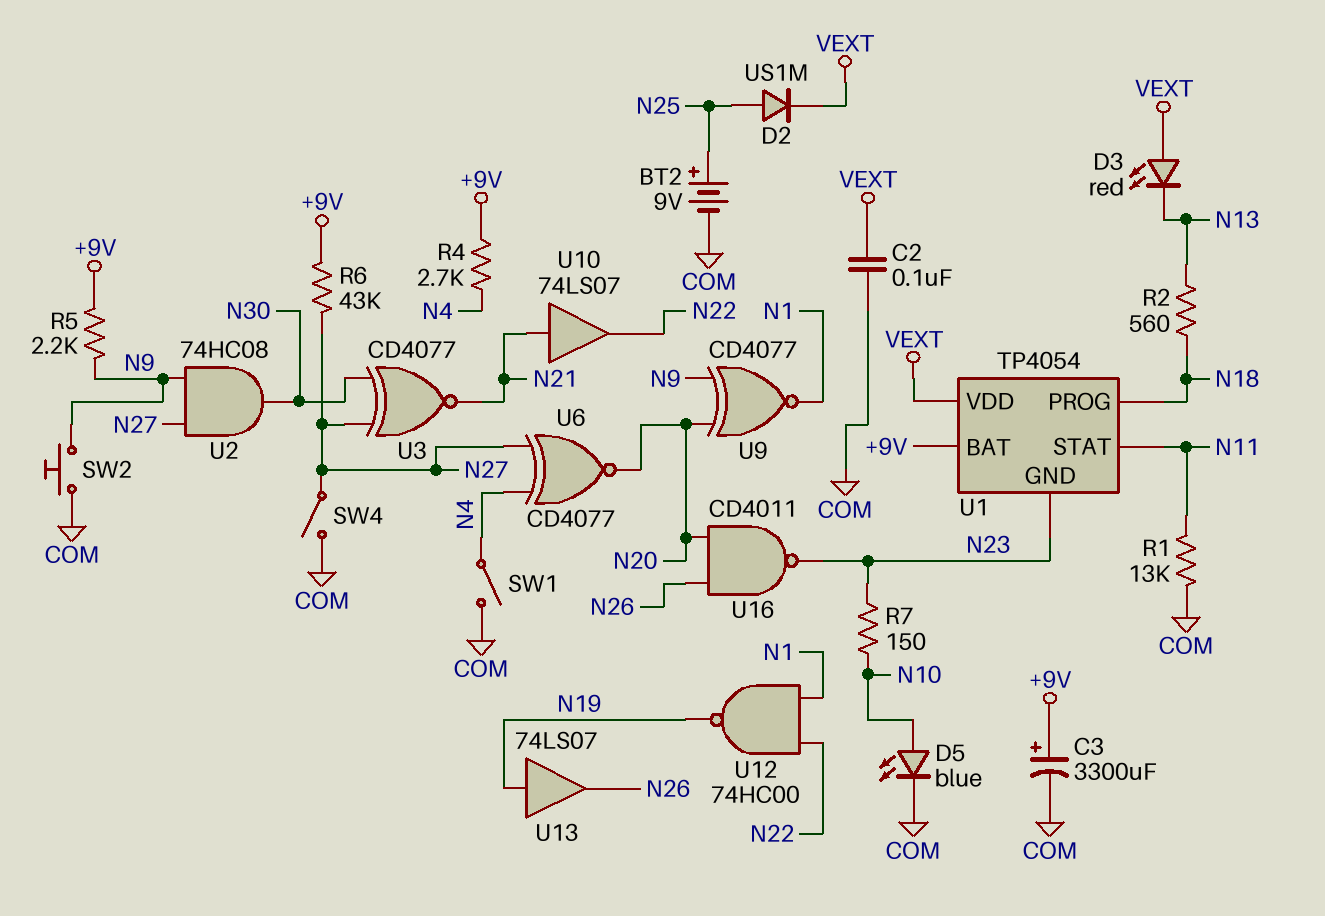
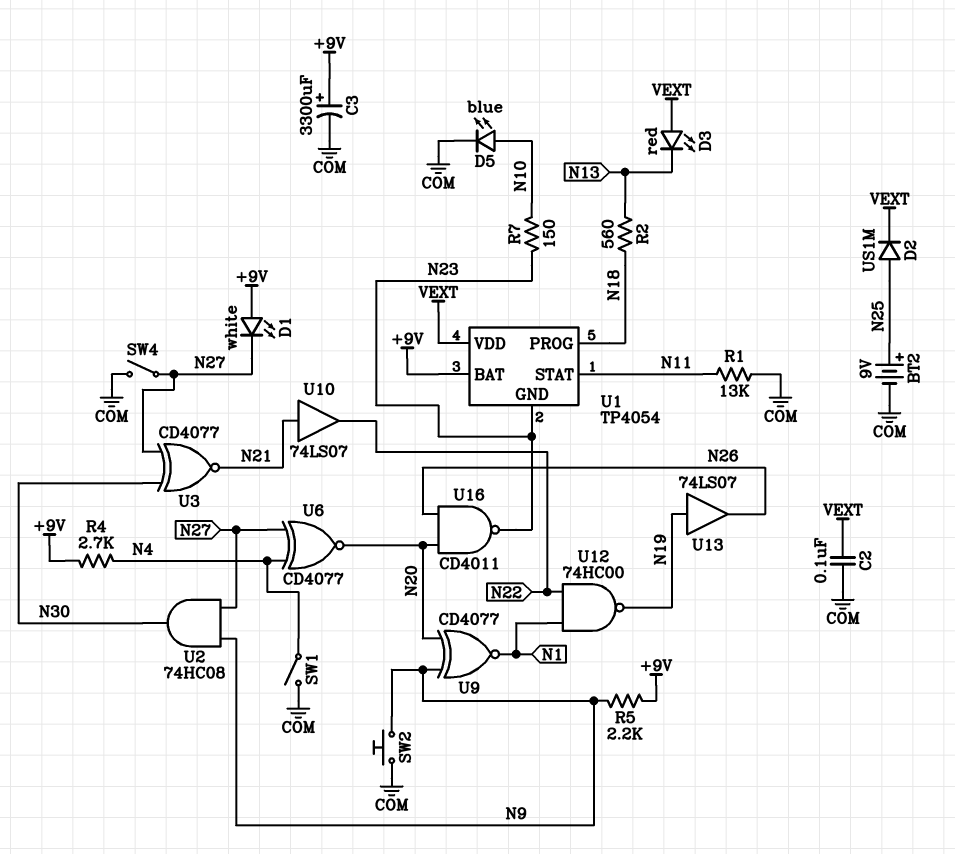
D1: none -> LED white (A +9V, K N27)
R6: 43k (+9V, N27) -> none

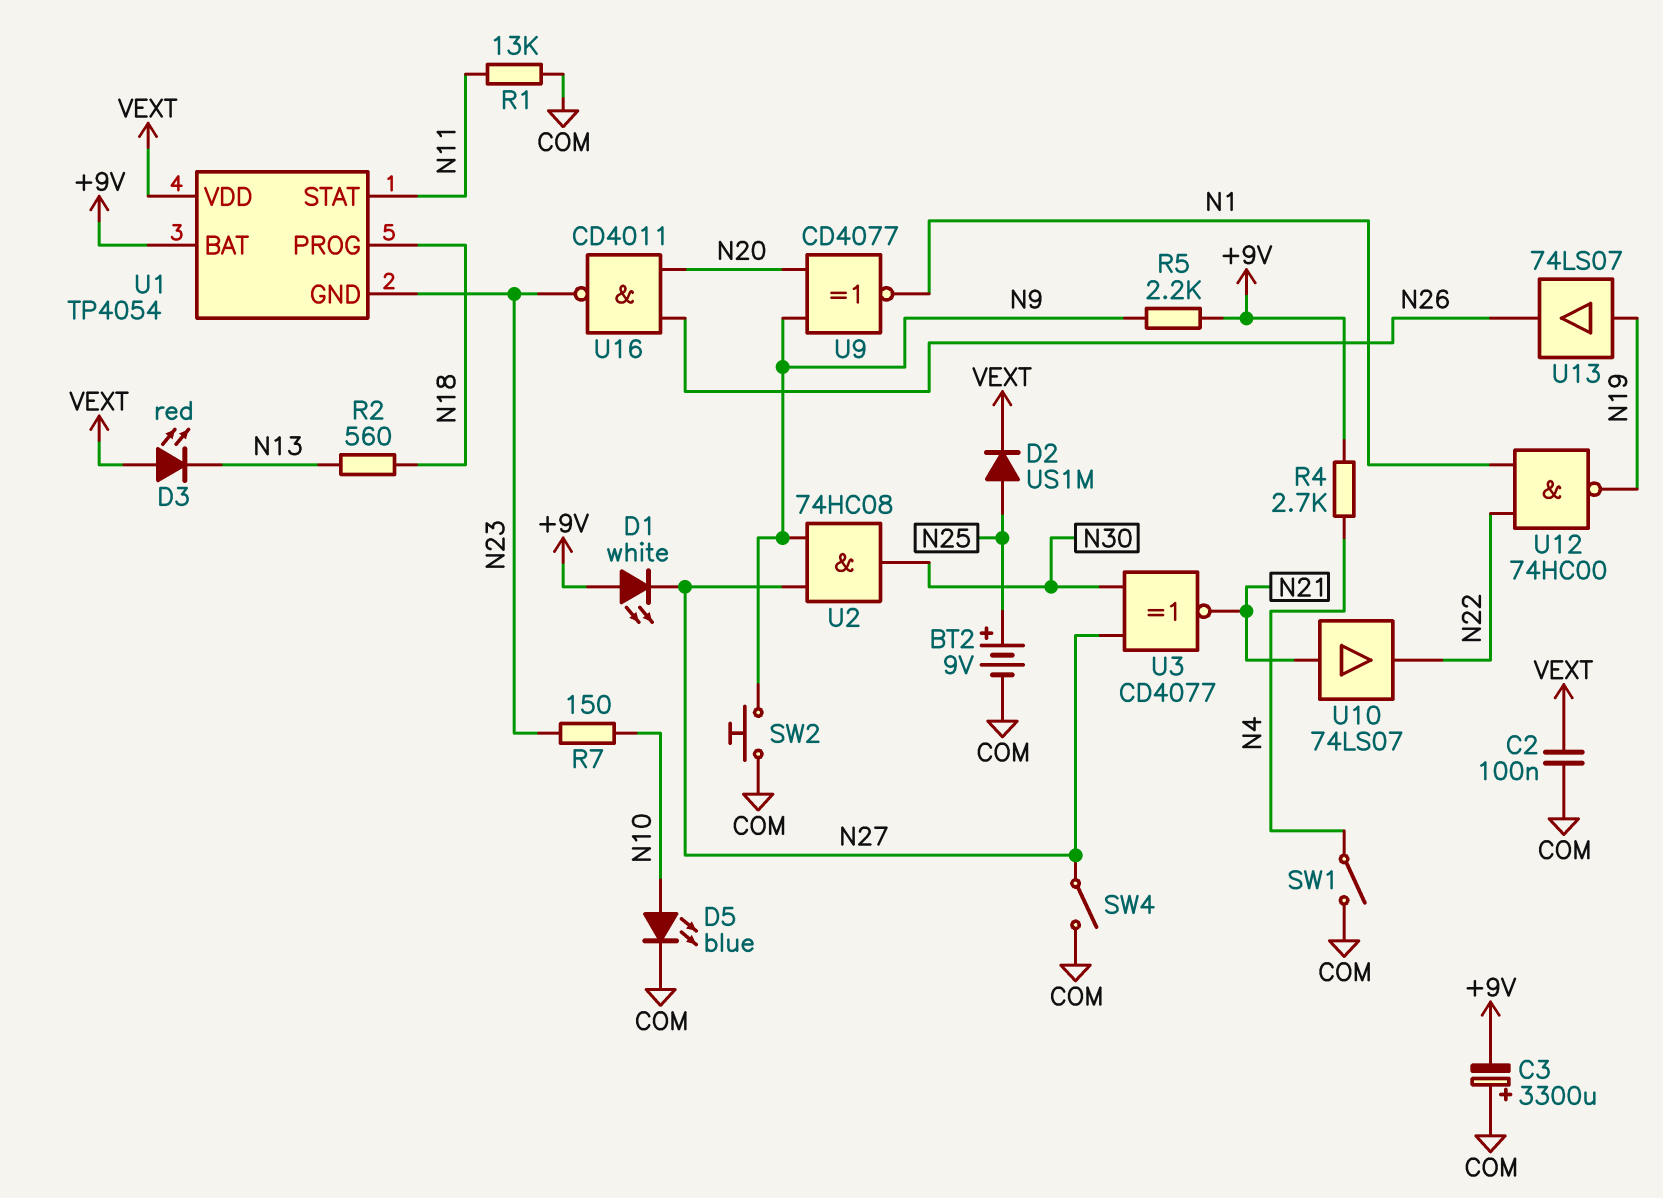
C3: 3300uF (plus +9V, minus COM) -> 3300uF (plus COM, minus +9V)
U6: XNOR CD4077 (in N4, in N27, out N20) -> none

